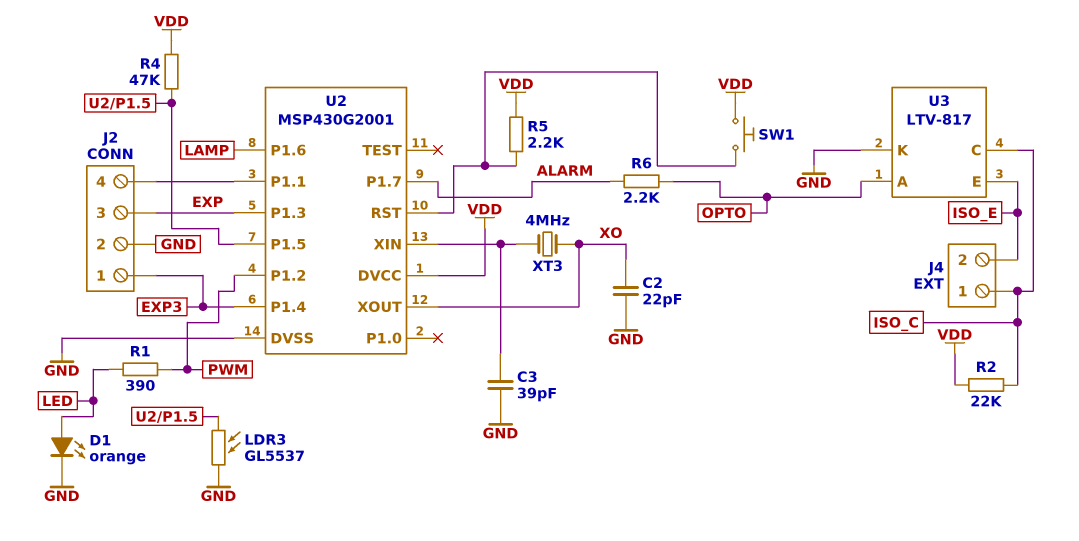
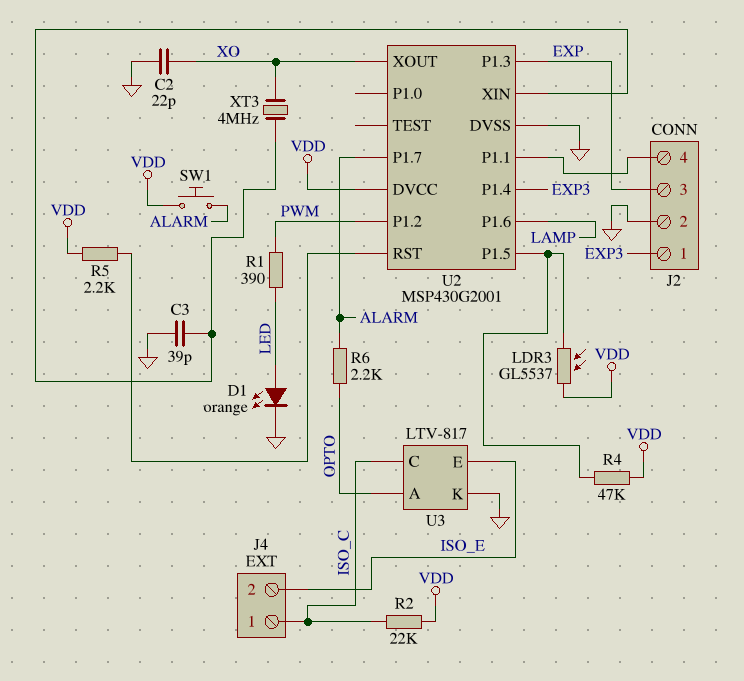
LDR3: GL5537 (GND, U2/P1.5) -> GL5537 (U2/P1.5, VDD)
SW1: button (U2/RST, VDD) -> button (ALARM, VDD)

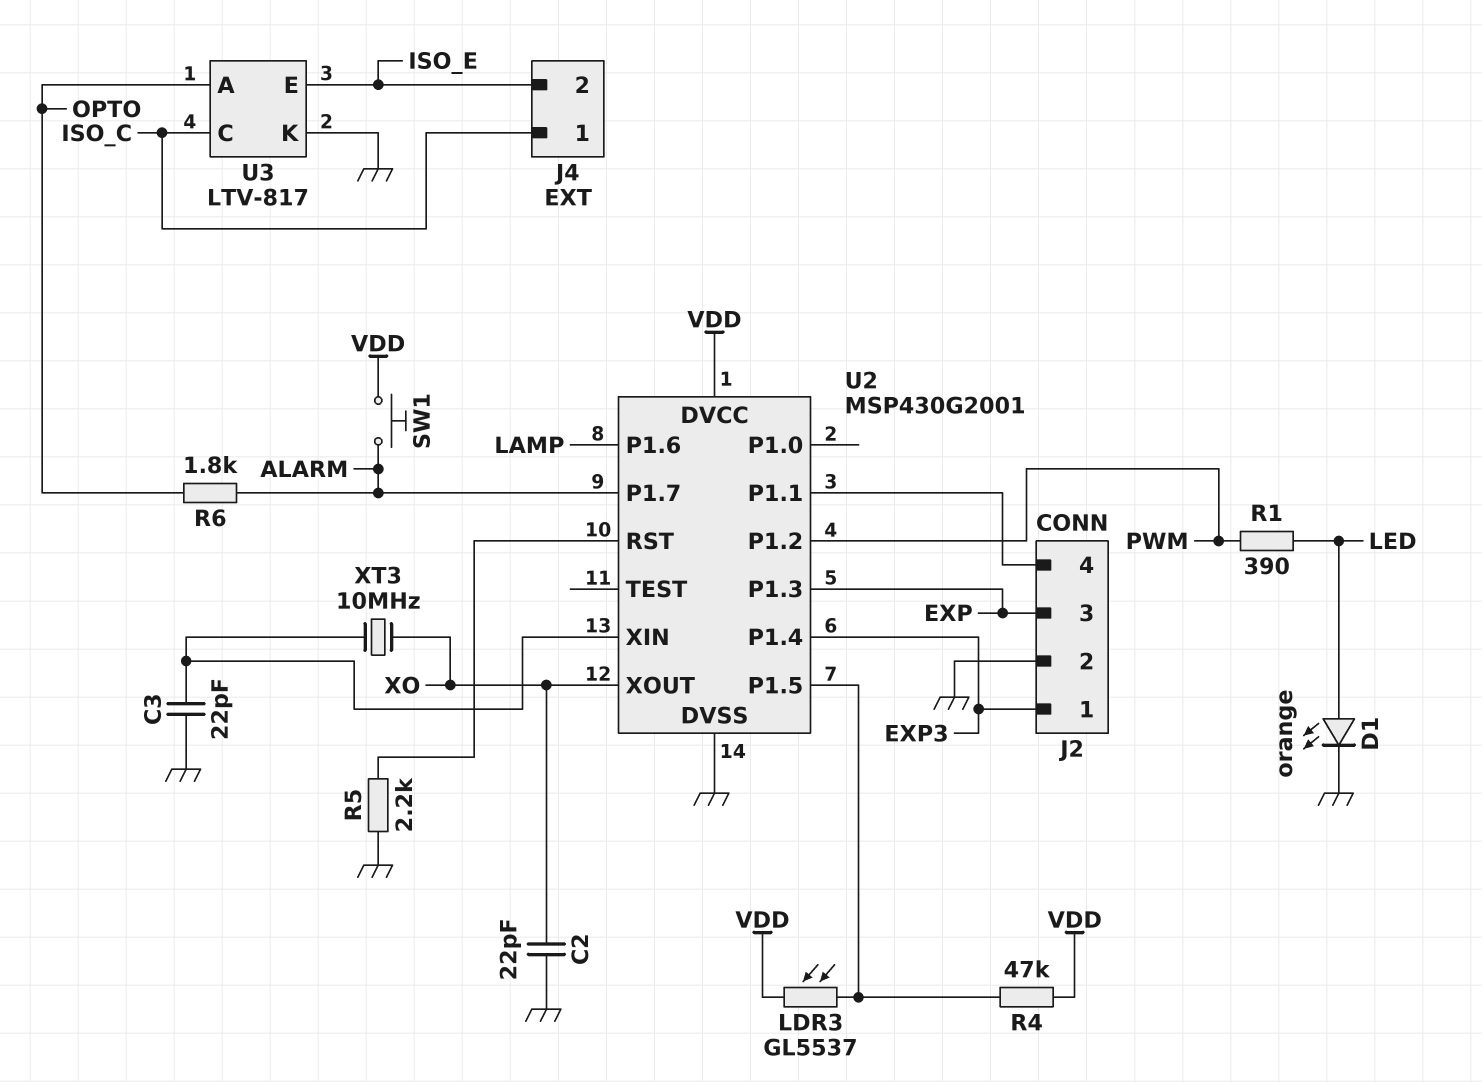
C3: 39pF (GND, U2/XIN) -> 22pF (GND, U2/XIN)
R2: 22k (ISO_C, VDD) -> none
R5: 2.2k (U2/RST, VDD) -> 2.2k (GND, U2/RST)
R6: 2.2k (ALARM, OPTO) -> 1.8k (ALARM, OPTO)
XT3: 4MHz (U2/XIN, XO) -> 10MHz (U2/XIN, XO)

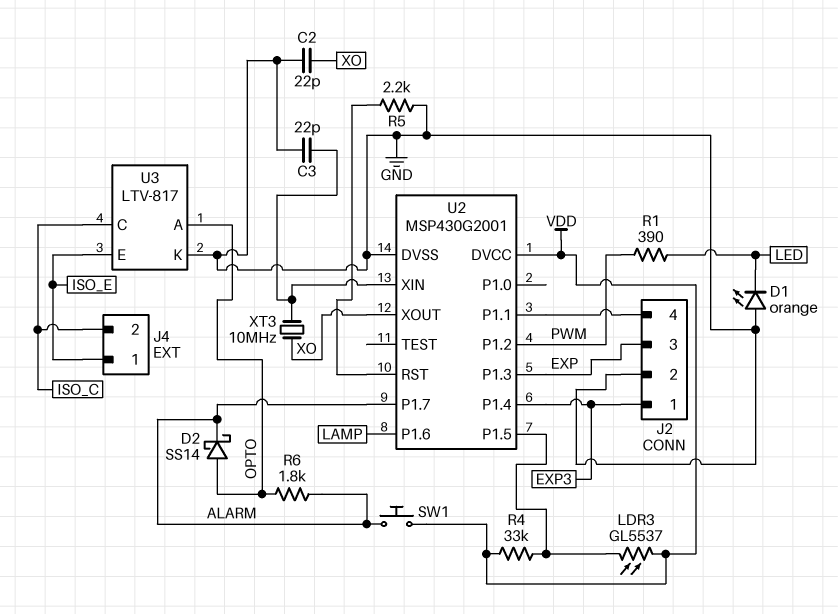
D1: LED orange (A LED, K GND) -> LED orange (A GND, K LED)
D2: none -> schottky SS14 (A OPTO, K ALARM)
J4 pin 1: ISO_C -> ISO_E
J4 pin 2: ISO_E -> ISO_C
R4: 47k (U2/P1.5, VDD) -> 33k (U2/P1.5, VDD)

